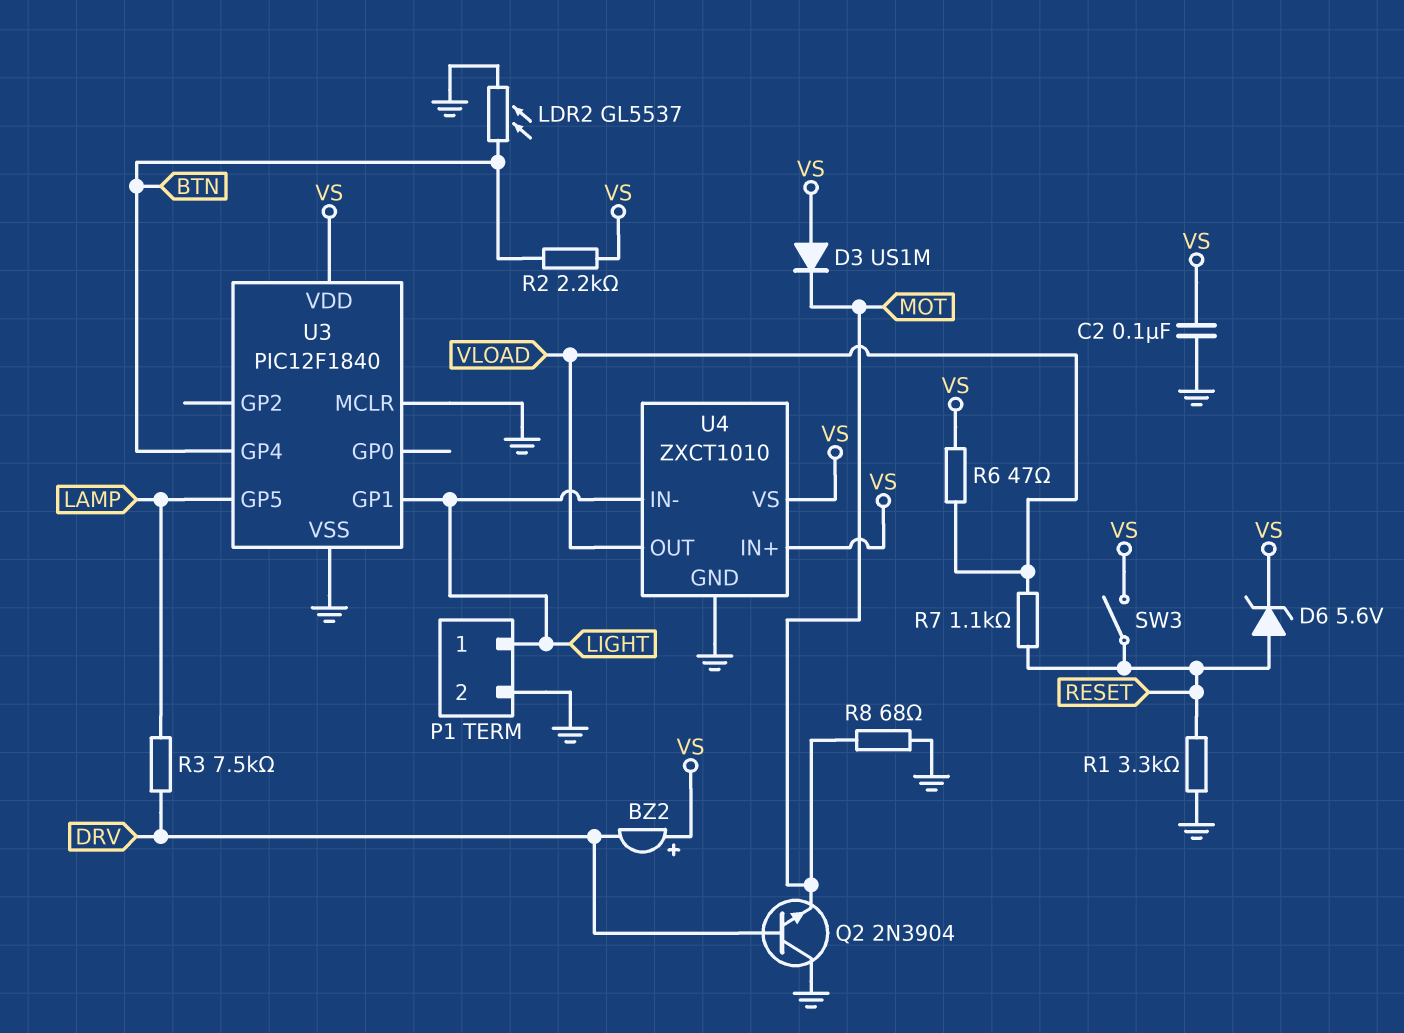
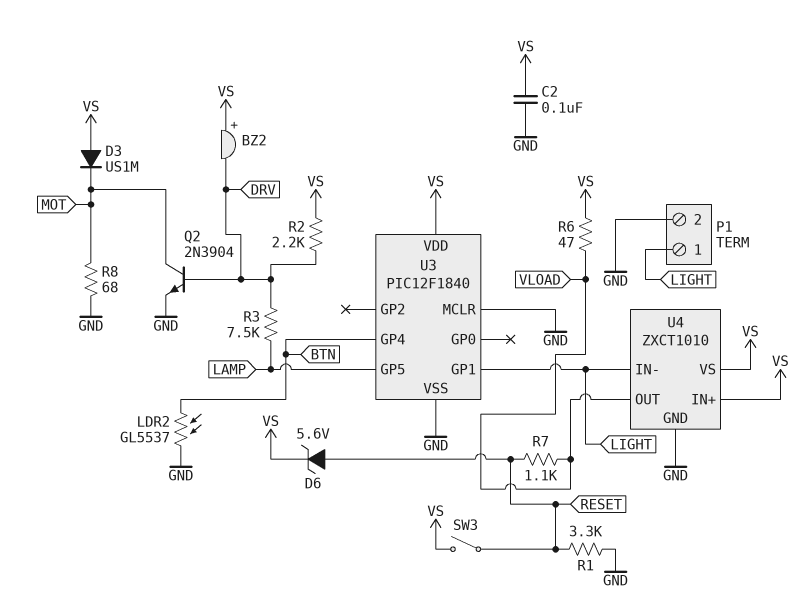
Q2: NPN 2N3904 (B DRV, C GND, E MOT) -> NPN 2N3904 (B DRV, C MOT, E GND)
R2: 2.2k (BTN, VS) -> 2.2k (DRV, VS)

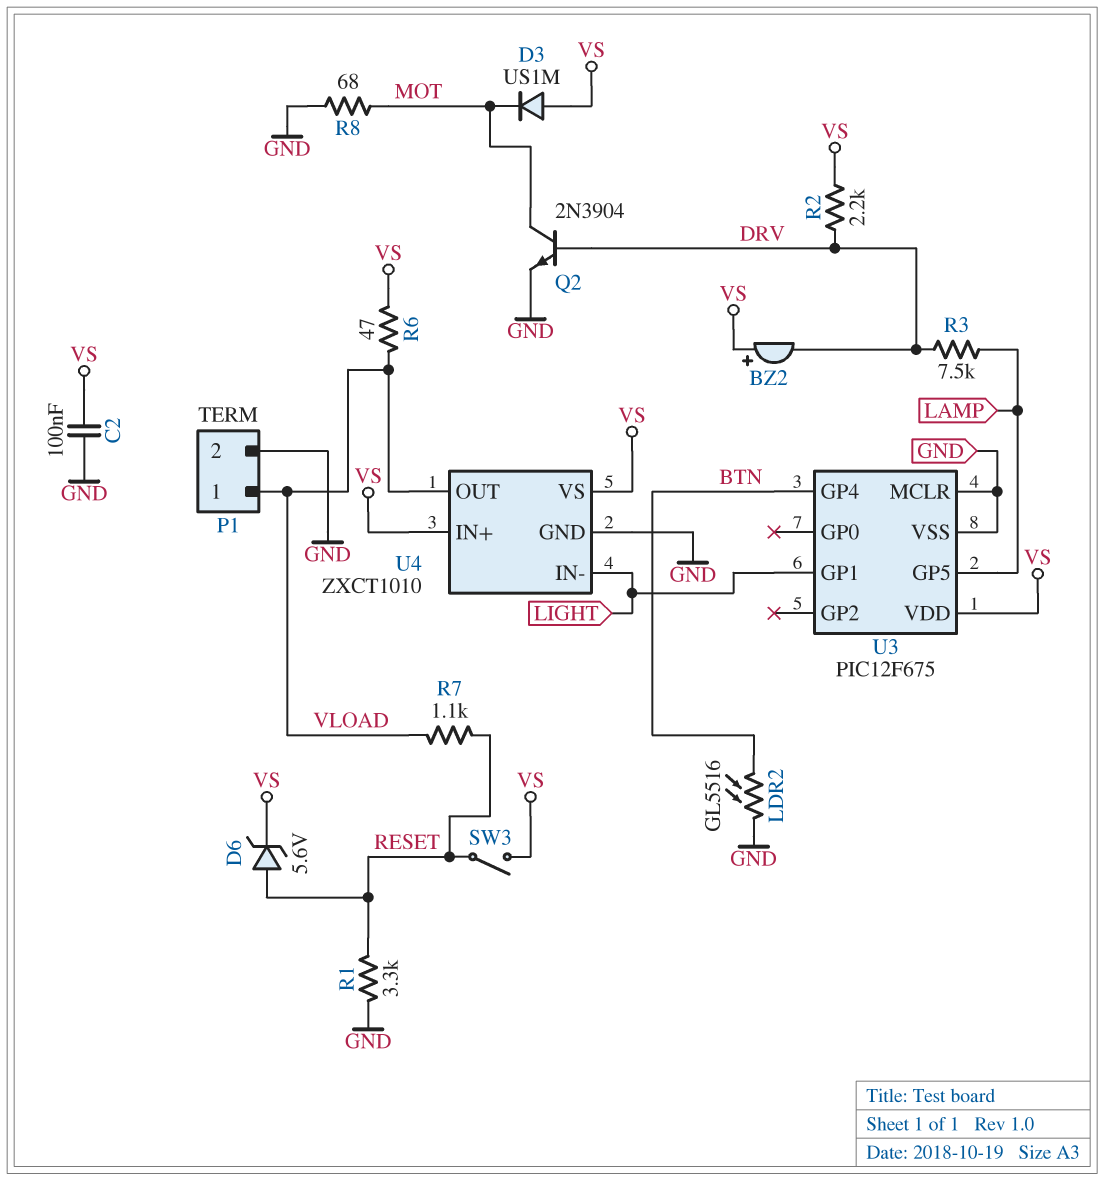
LDR2: GL5537 (BTN, GND) -> GL5516 (BTN, GND)
P1 pin 1: LIGHT -> VLOAD
U3: PIC12F1840 -> PIC12F675

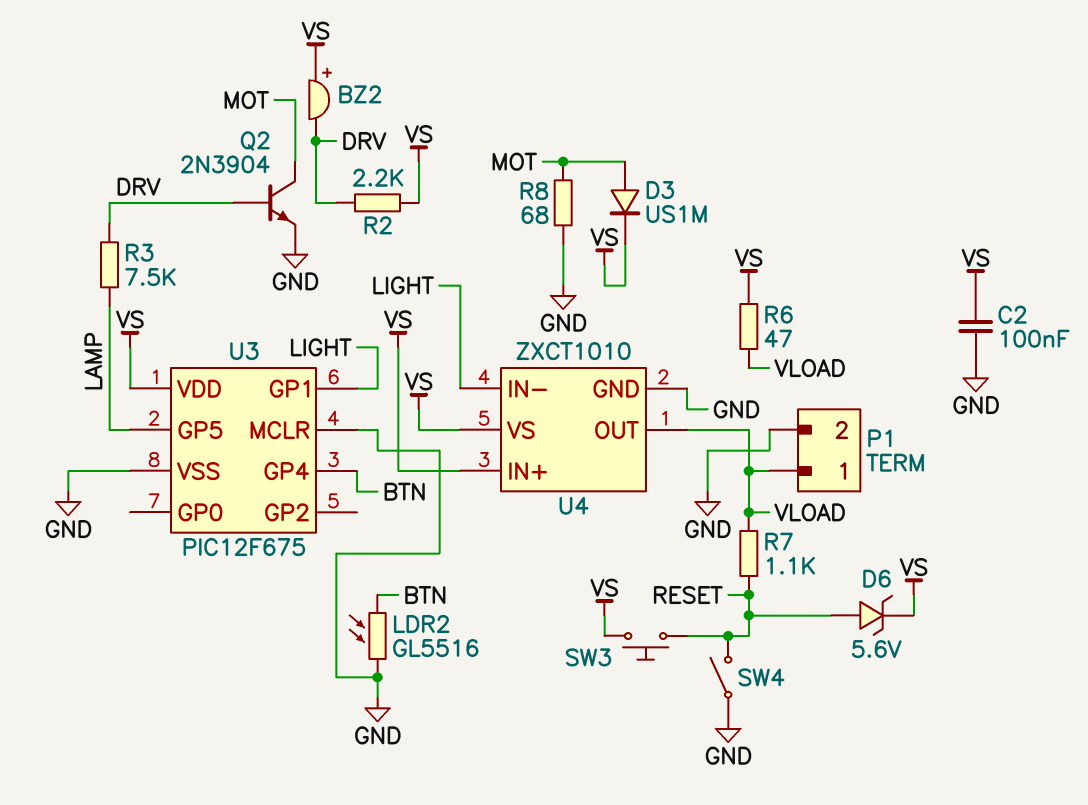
D3: diode US1M (A VS, K MOT) -> diode US1M (A MOT, K VS)
R1: 3.3k (GND, RESET) -> none
SW3: switch (RESET, VS) -> button (RESET, VS)
SW4: none -> switch (GND, RESET)

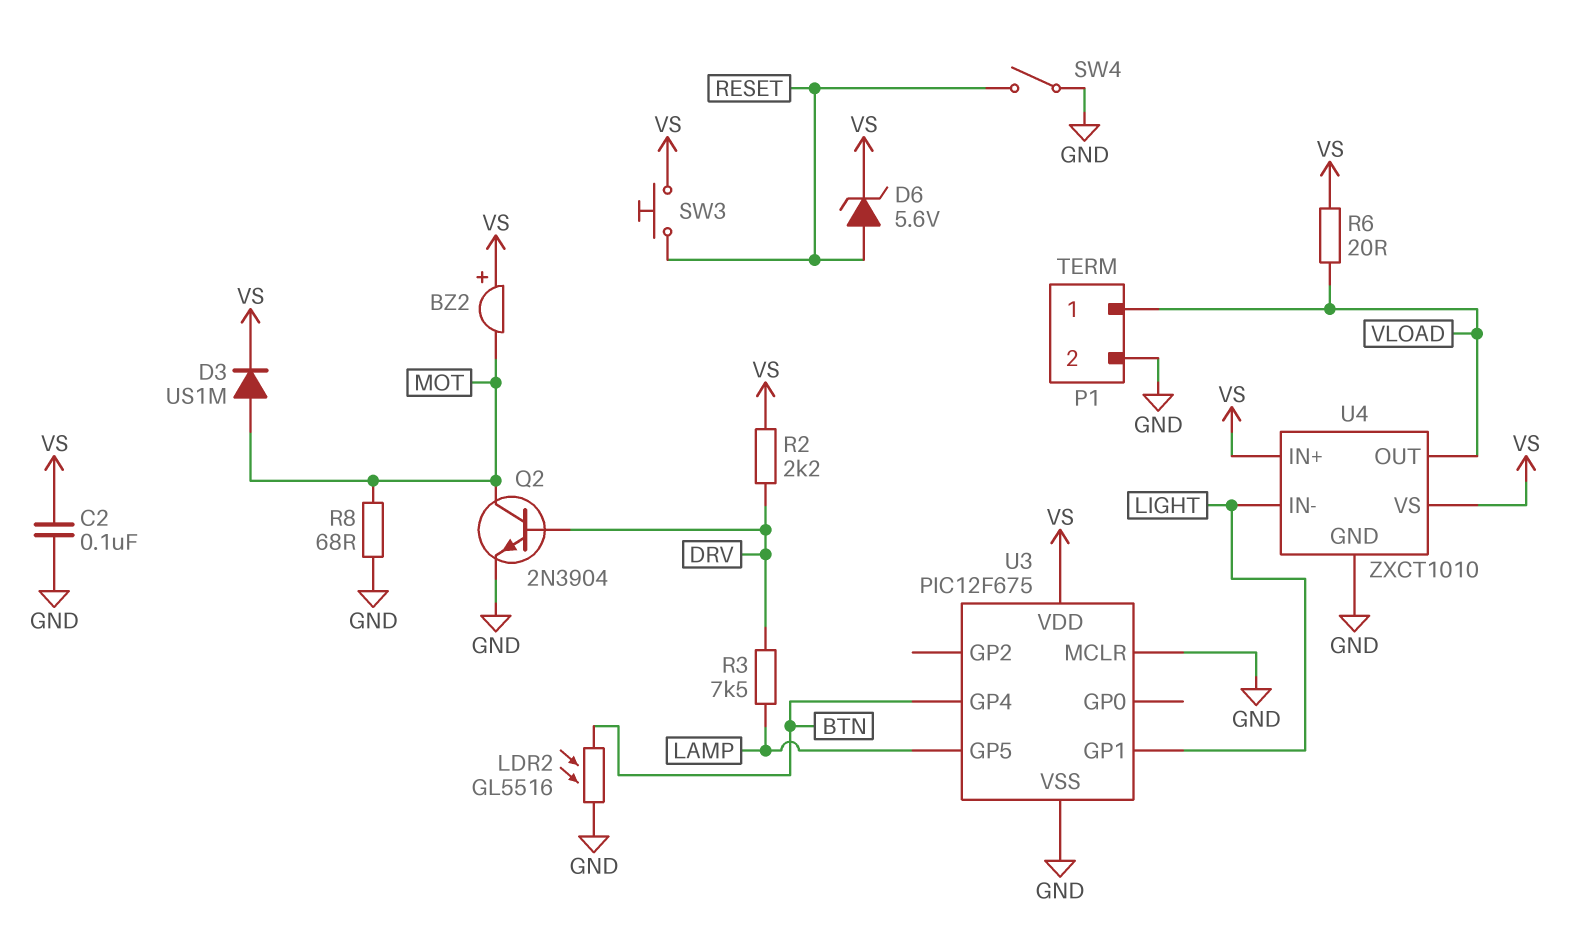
BZ2: buzzer (plus VS, minus DRV) -> buzzer (plus VS, minus MOT)
R6: 47 (VLOAD, VS) -> 20 (VLOAD, VS)
R7: 1.1k (RESET, VLOAD) -> none

